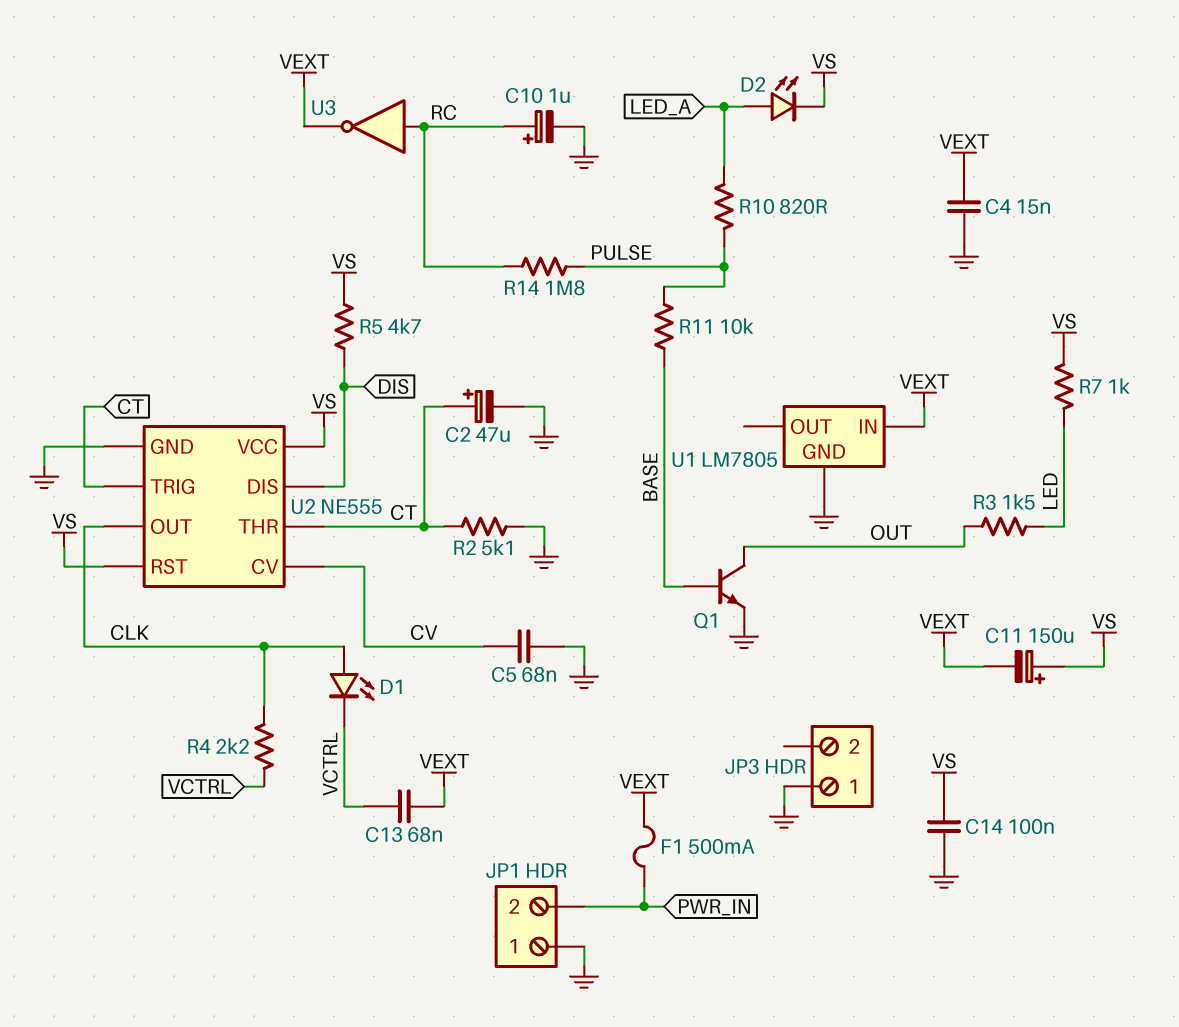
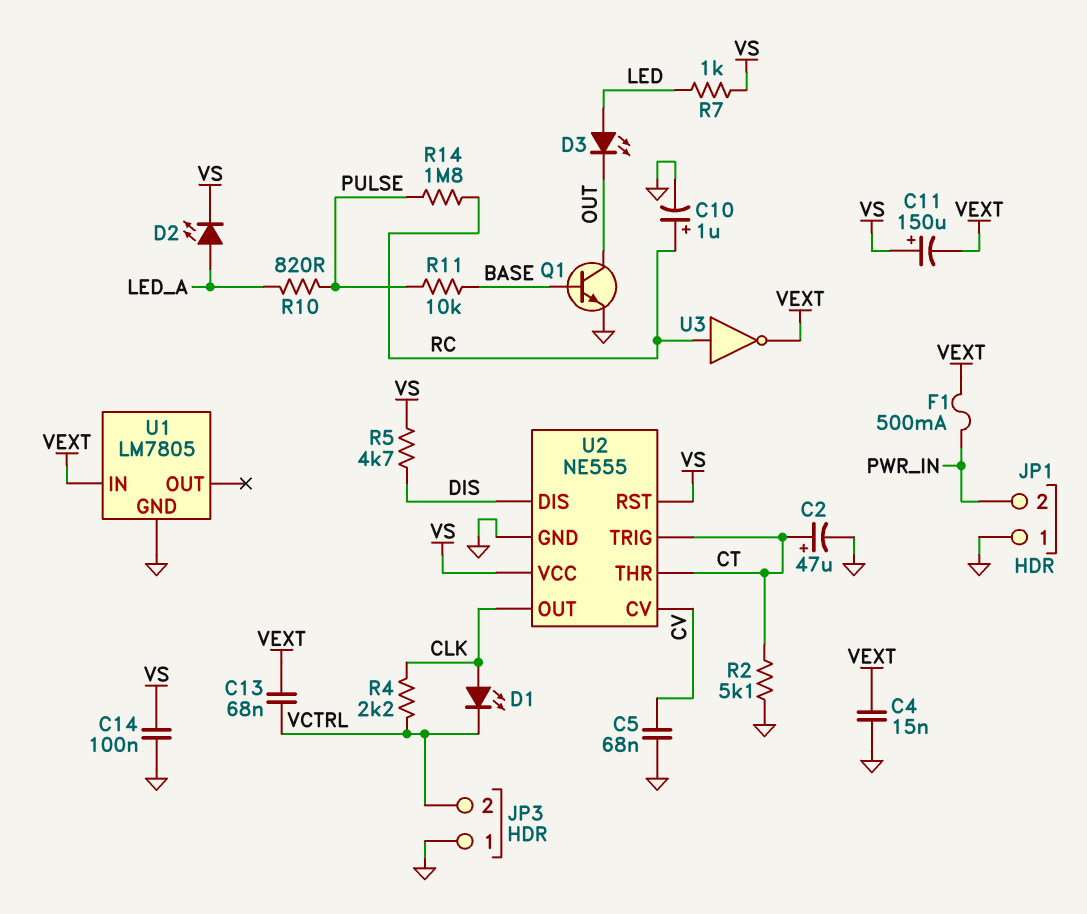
D3: none -> LED (A LED, K OUT)
JP3 pin 2: none -> VCTRL
R3: 1.5k (LED, OUT) -> none

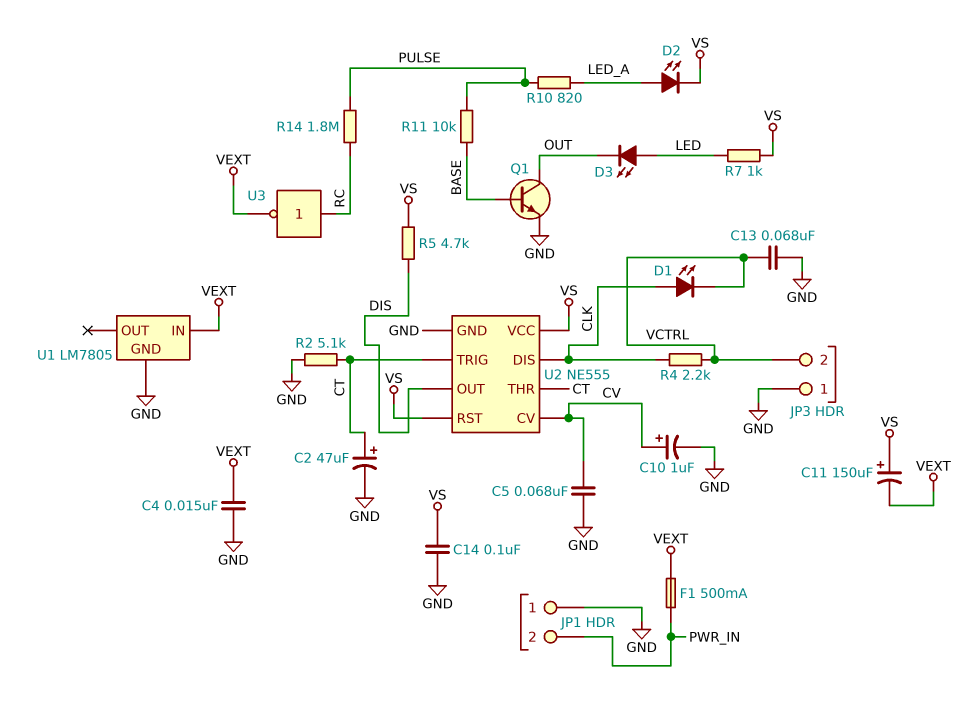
C10: 1uF (plus RC, minus GND) -> 1uF (plus CV, minus GND)
C13: 68nF (VCTRL, VEXT) -> 68nF (GND, VCTRL)
U2 pin DIS: DIS -> CLK
U2 pin OUT: CLK -> DIS

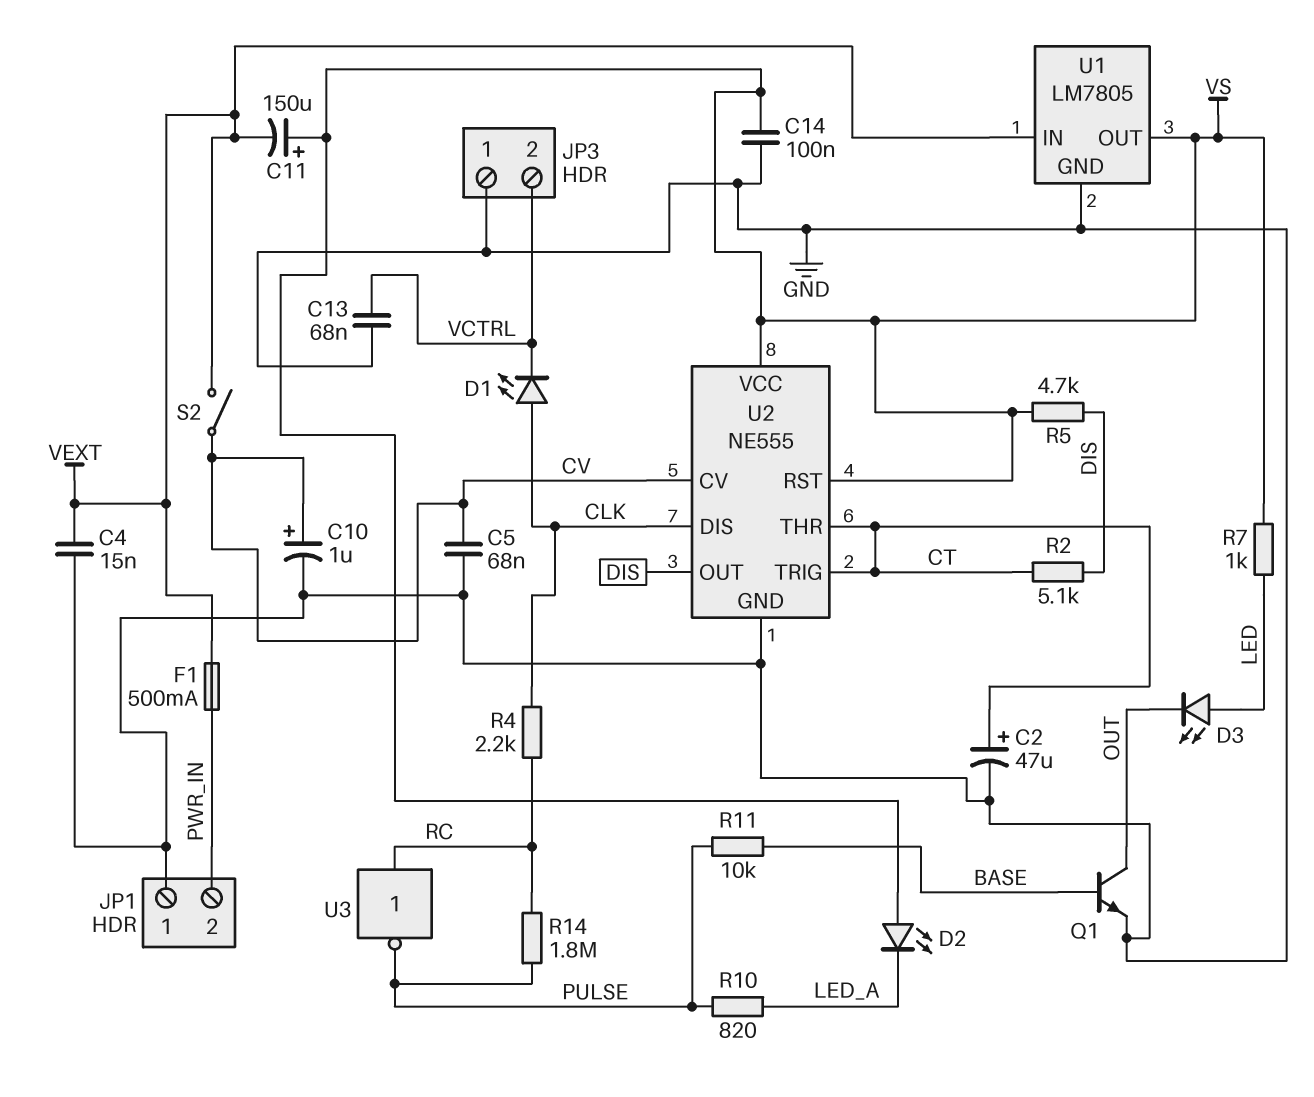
D2: LED (A LED_A, K VS) -> LED (A VS, K LED_A)
R2: 5.1k (CT, GND) -> 5.1k (CT, DIS)
R4: 2.2k (CLK, VCTRL) -> 2.2k (CLK, RC)
S2: none -> switch (CV, VEXT)
U1 pin OUT: none -> VS
U3: NOT (in RC, out VEXT) -> NOT (in RC, out PULSE)

